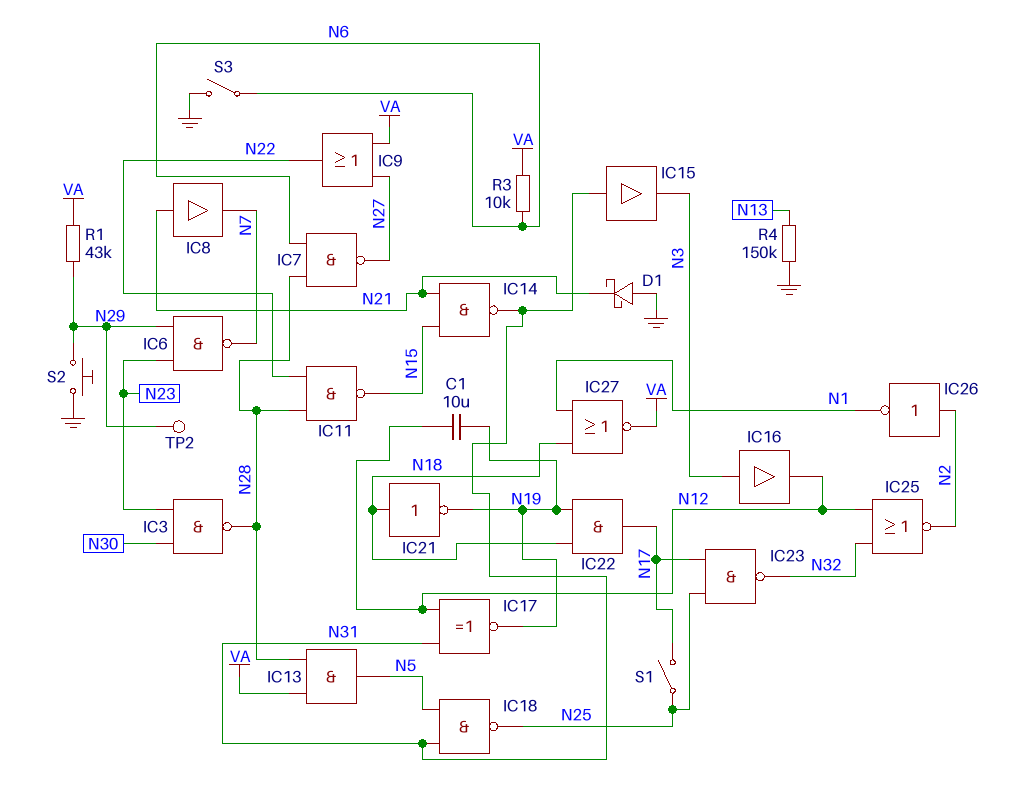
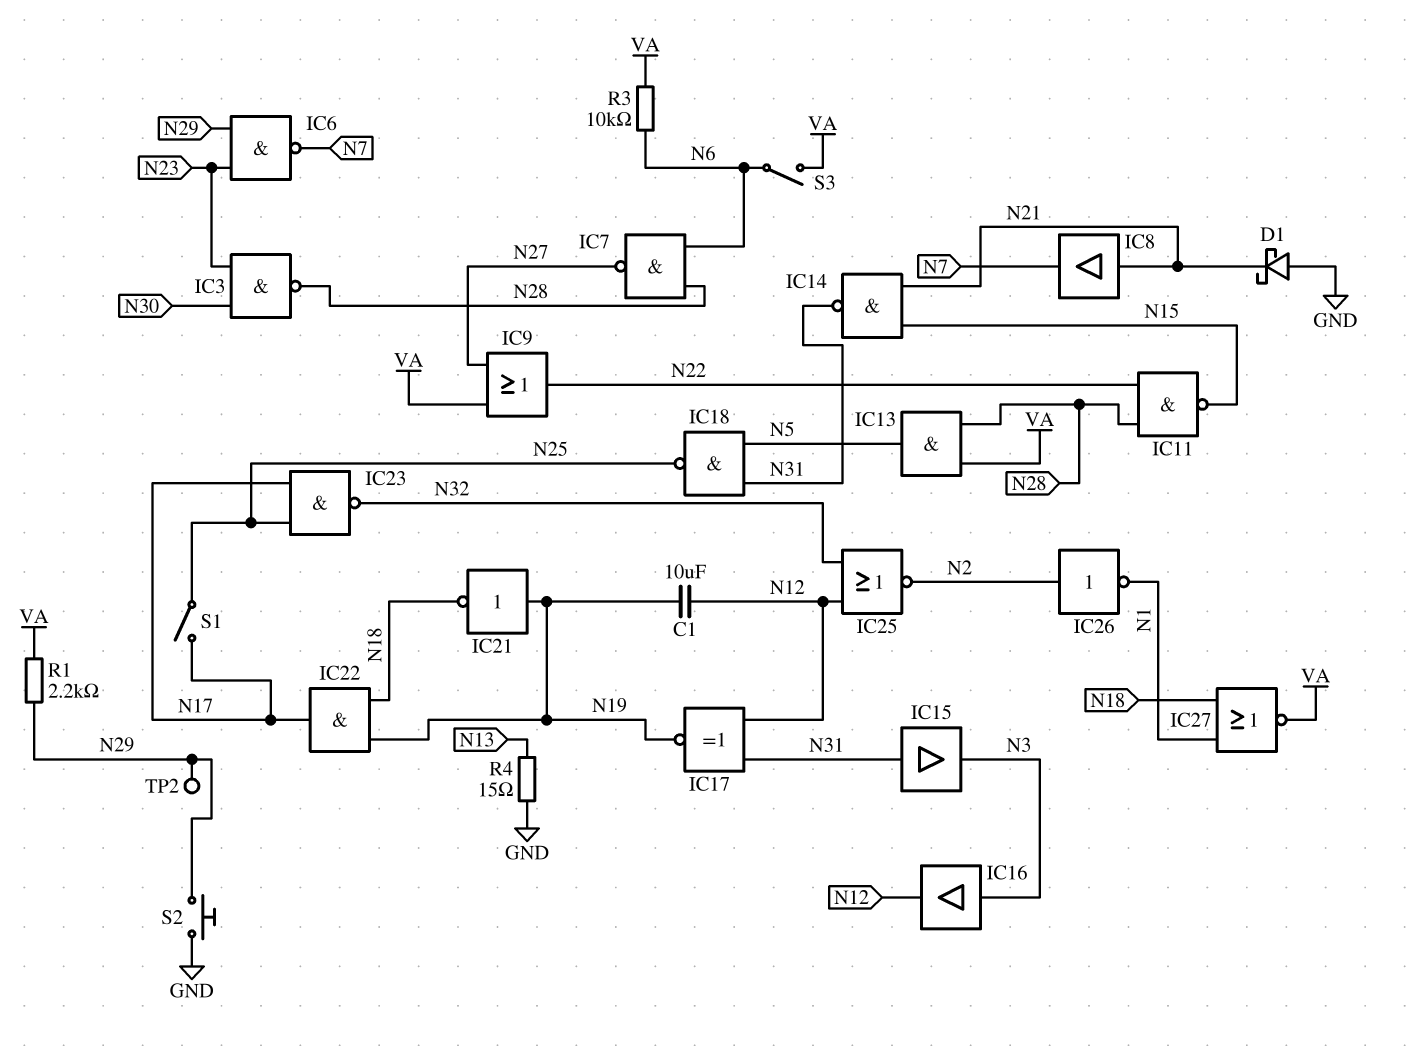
IC21: NOT (in N18, out N19) -> NOT (in N19, out N18)
R1: 43k (N29, VA) -> 2.2k (N29, VA)
R4: 150k (GND, N13) -> 15 (GND, N13)
S3: switch (GND, N6) -> switch (N6, VA)

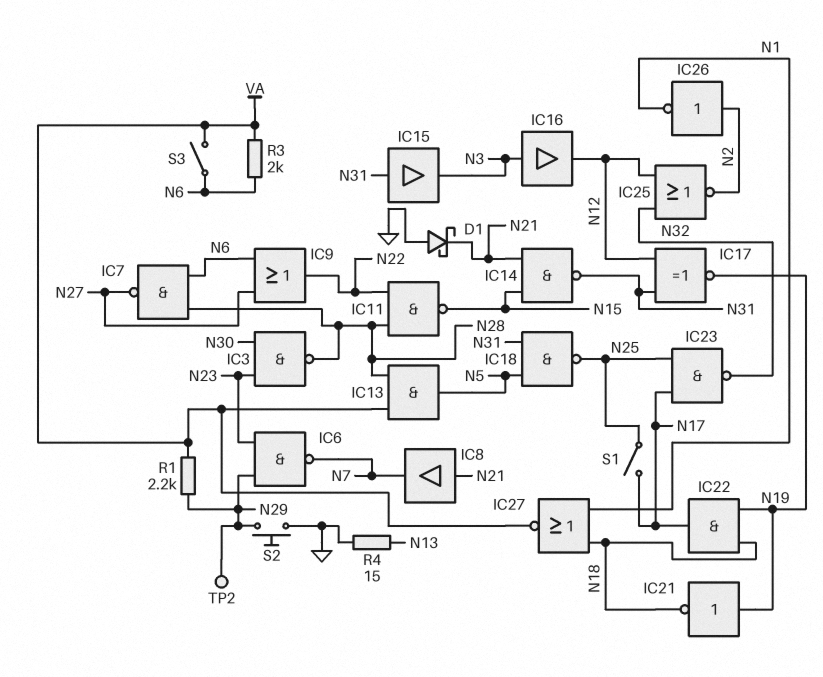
C1: 10uF (N12, N19) -> none
IC9: OR (in N27, in VA, out N22) -> OR (in N6, in N27, out N22)
R3: 10k (N6, VA) -> 2k (N6, VA)

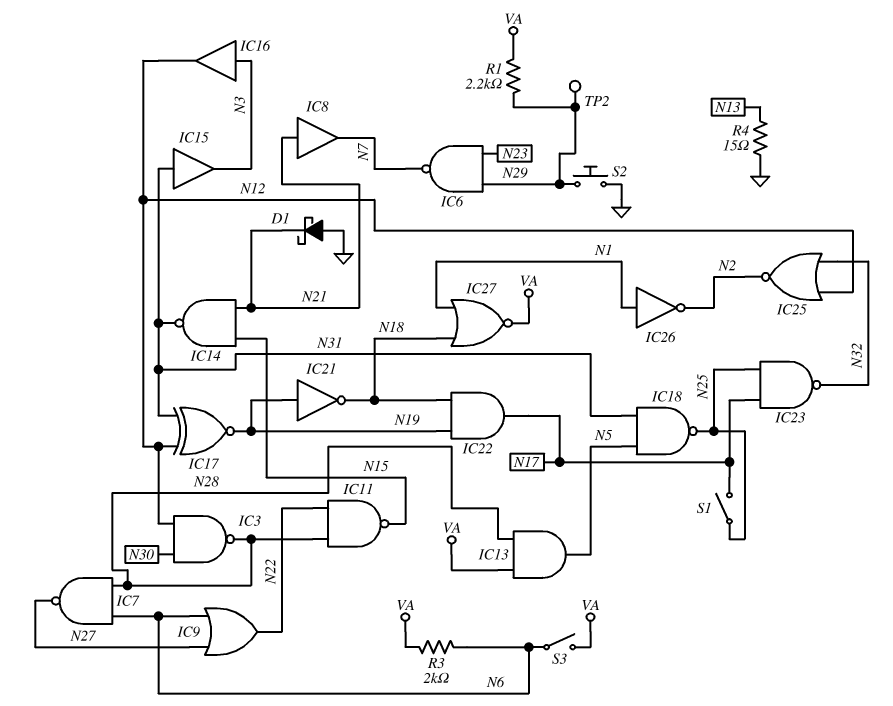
IC3: NAND (in N23, in N30, out N28) -> NAND (in N12, in N30, out N28)
IC26: NOT (in N2, out N1) -> NOT (in N1, out N2)

